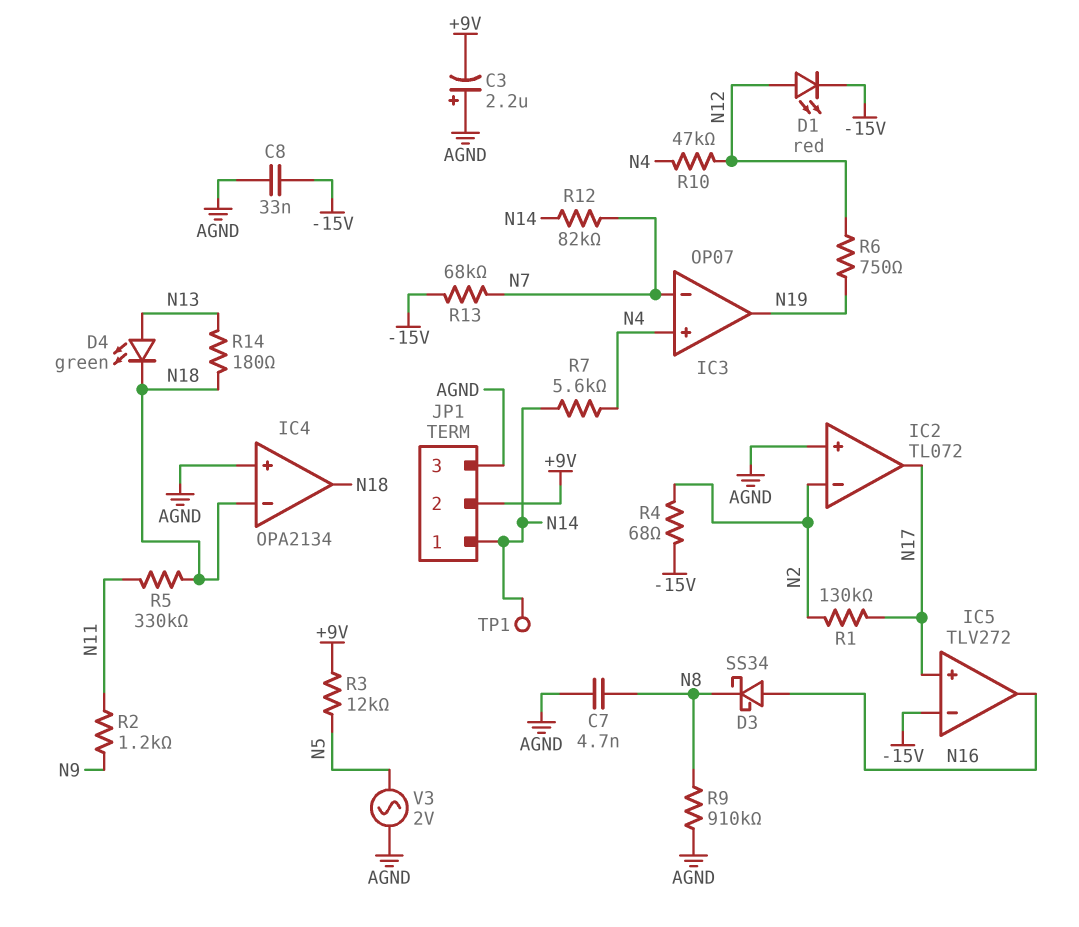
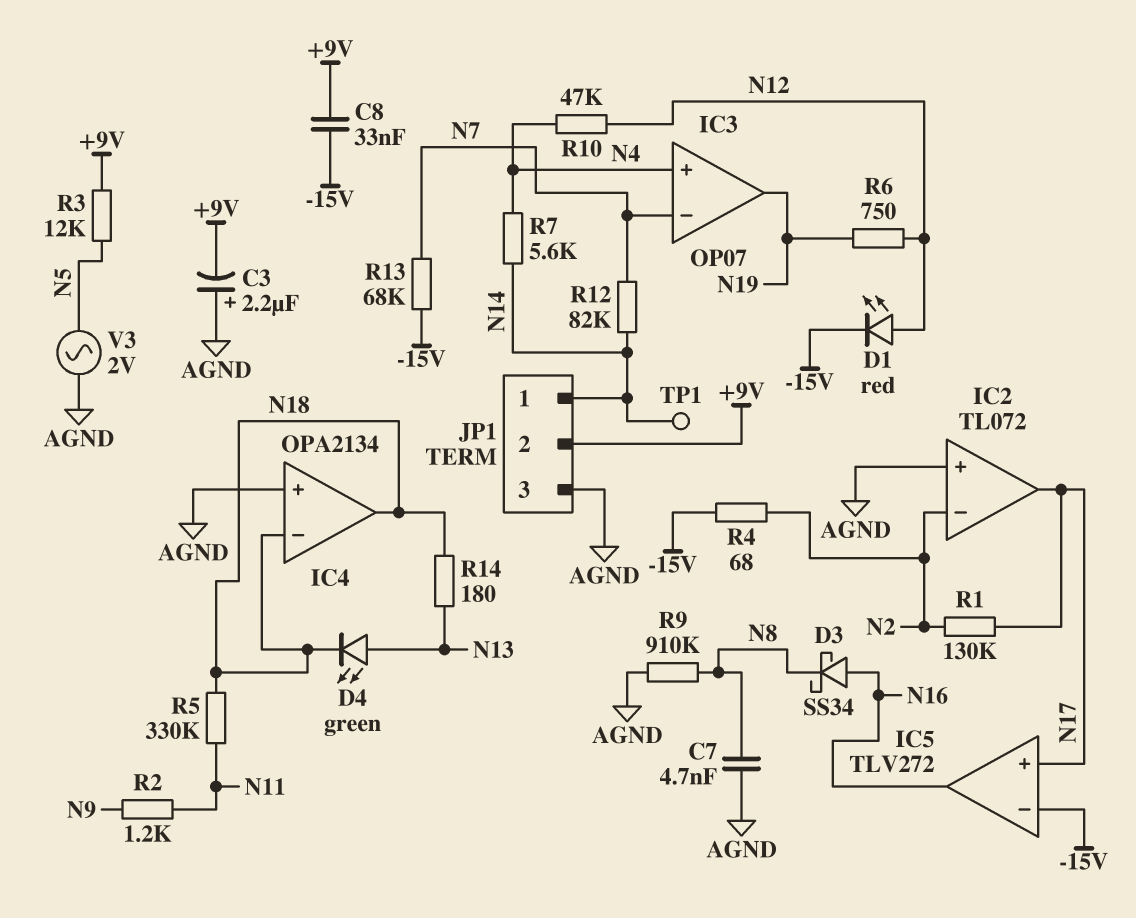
C8: 33nF (-15V, AGND) -> 33nF (+9V, -15V)

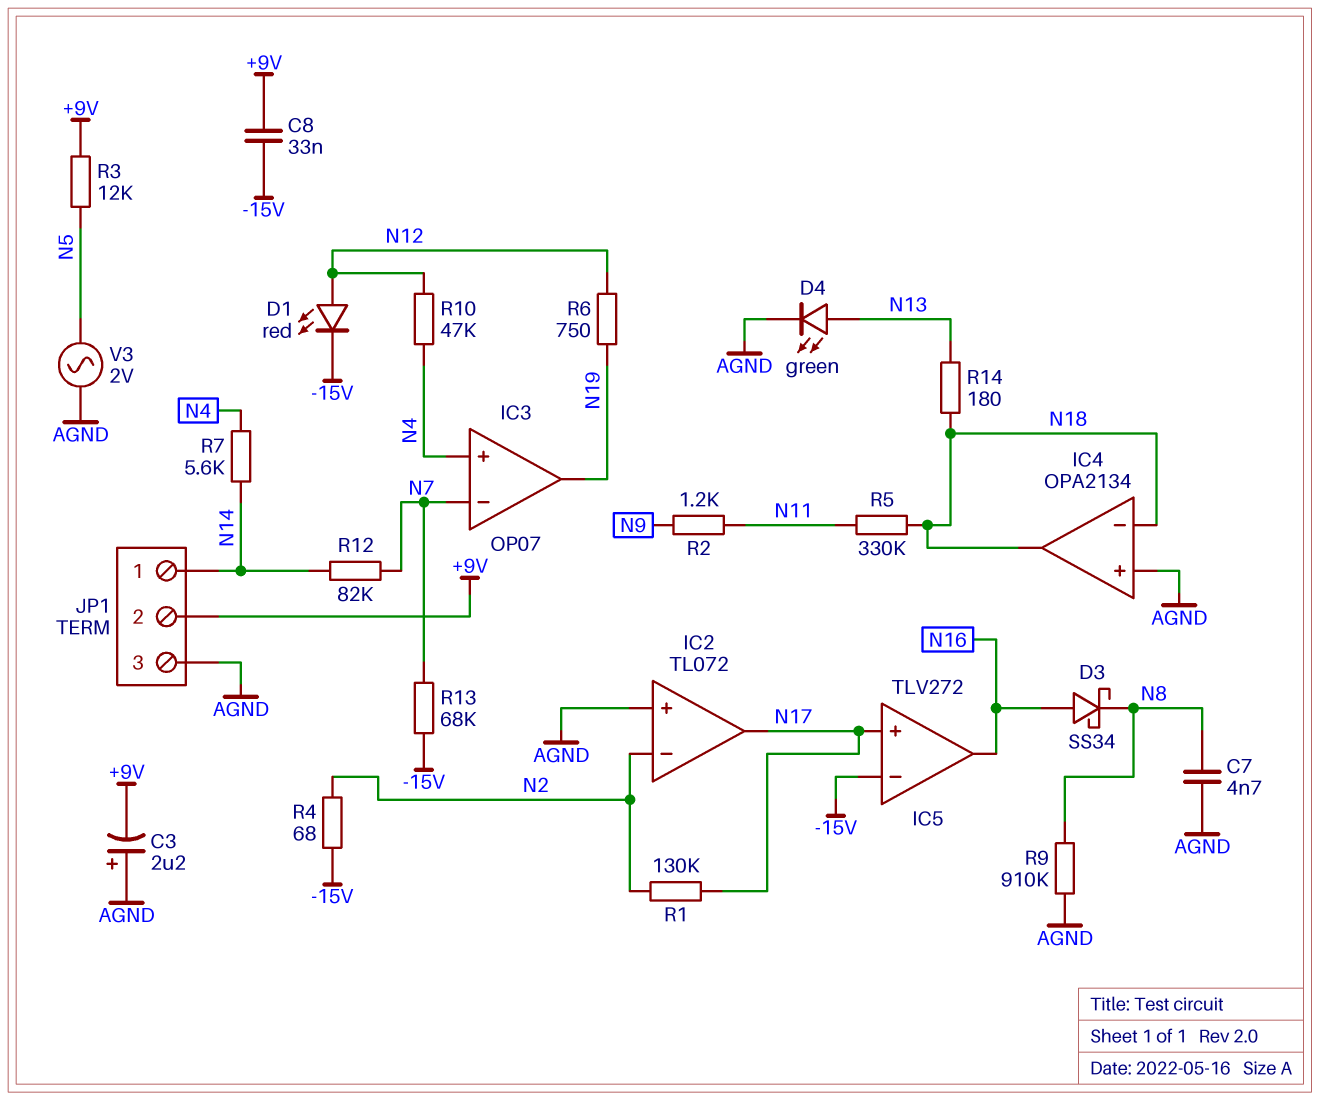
D4: LED green (A N13, K N18) -> LED green (A N13, K AGND)
TP1: test point (N14) -> none

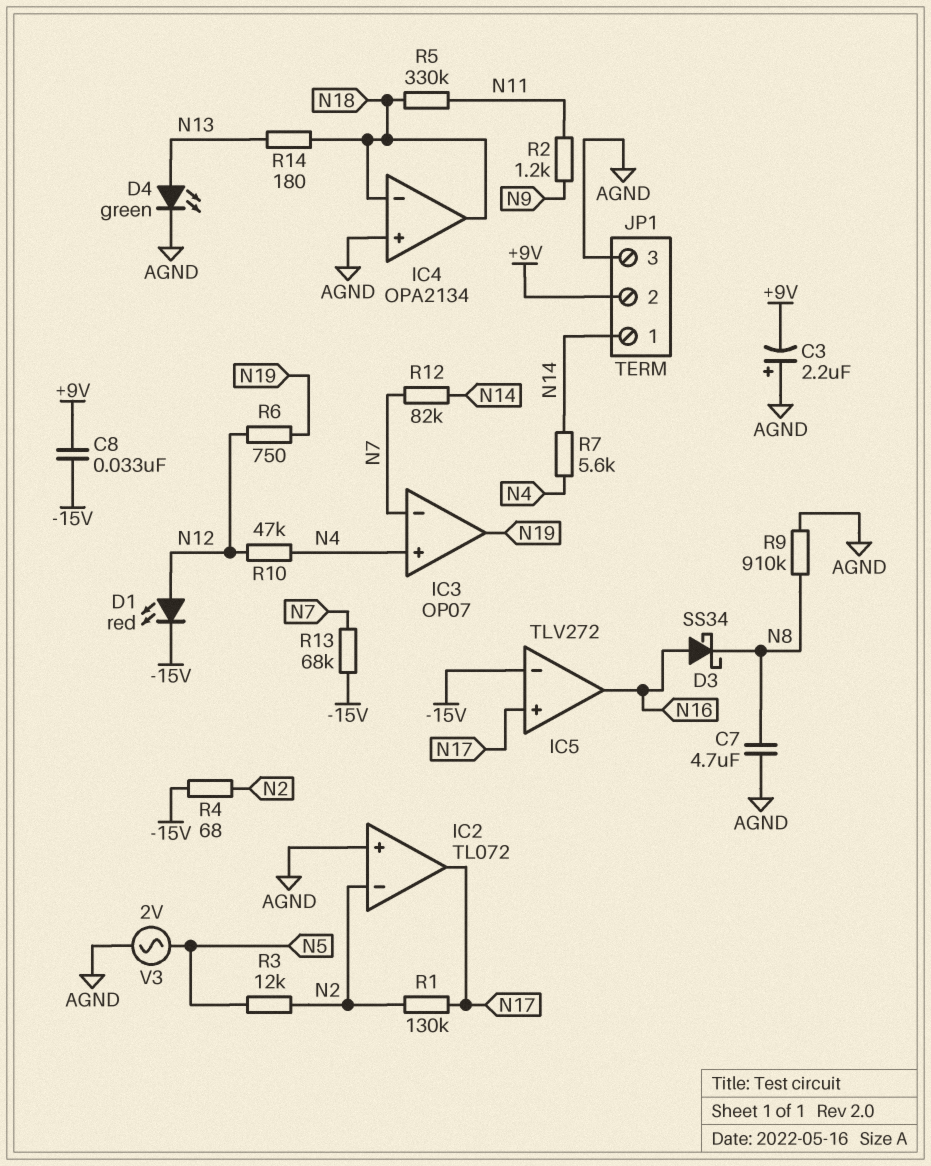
C7: 4.7nF (AGND, N8) -> 4.7uF (AGND, N8)
R3: 12k (+9V, N5) -> 12k (N2, N5)

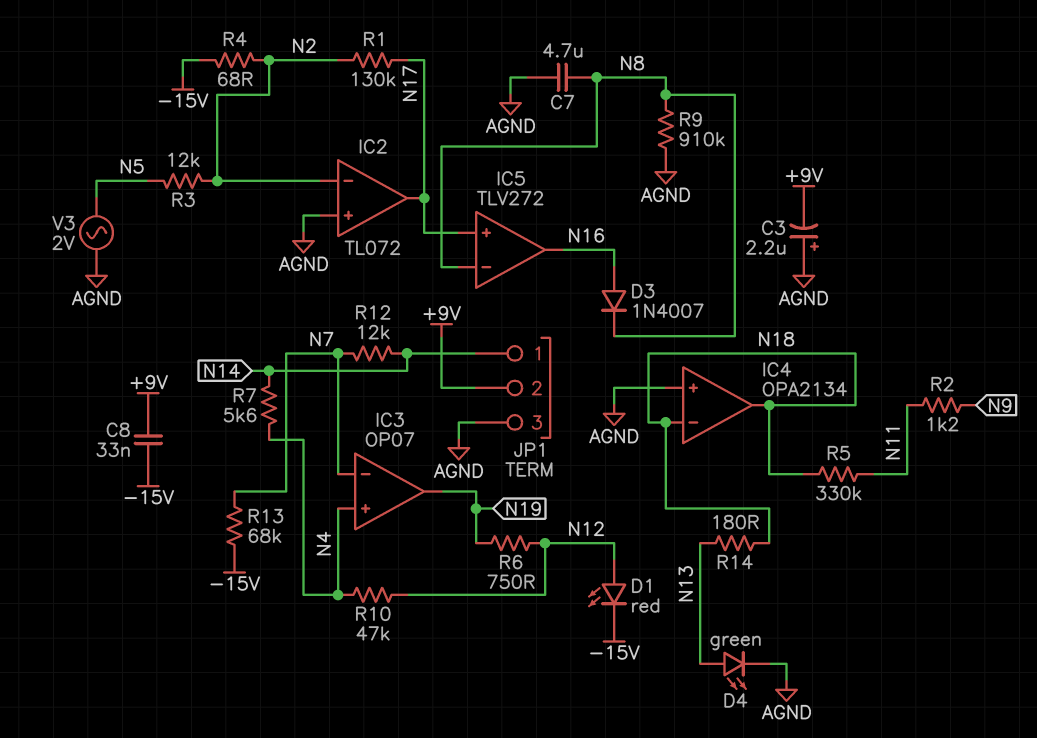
D3: schottky SS34 (A N16, K N8) -> diode 1N4007 (A N16, K N8)
IC5 pin in-: -15V -> N8
R12: 82k (N7, N14) -> 12k (N7, N14)

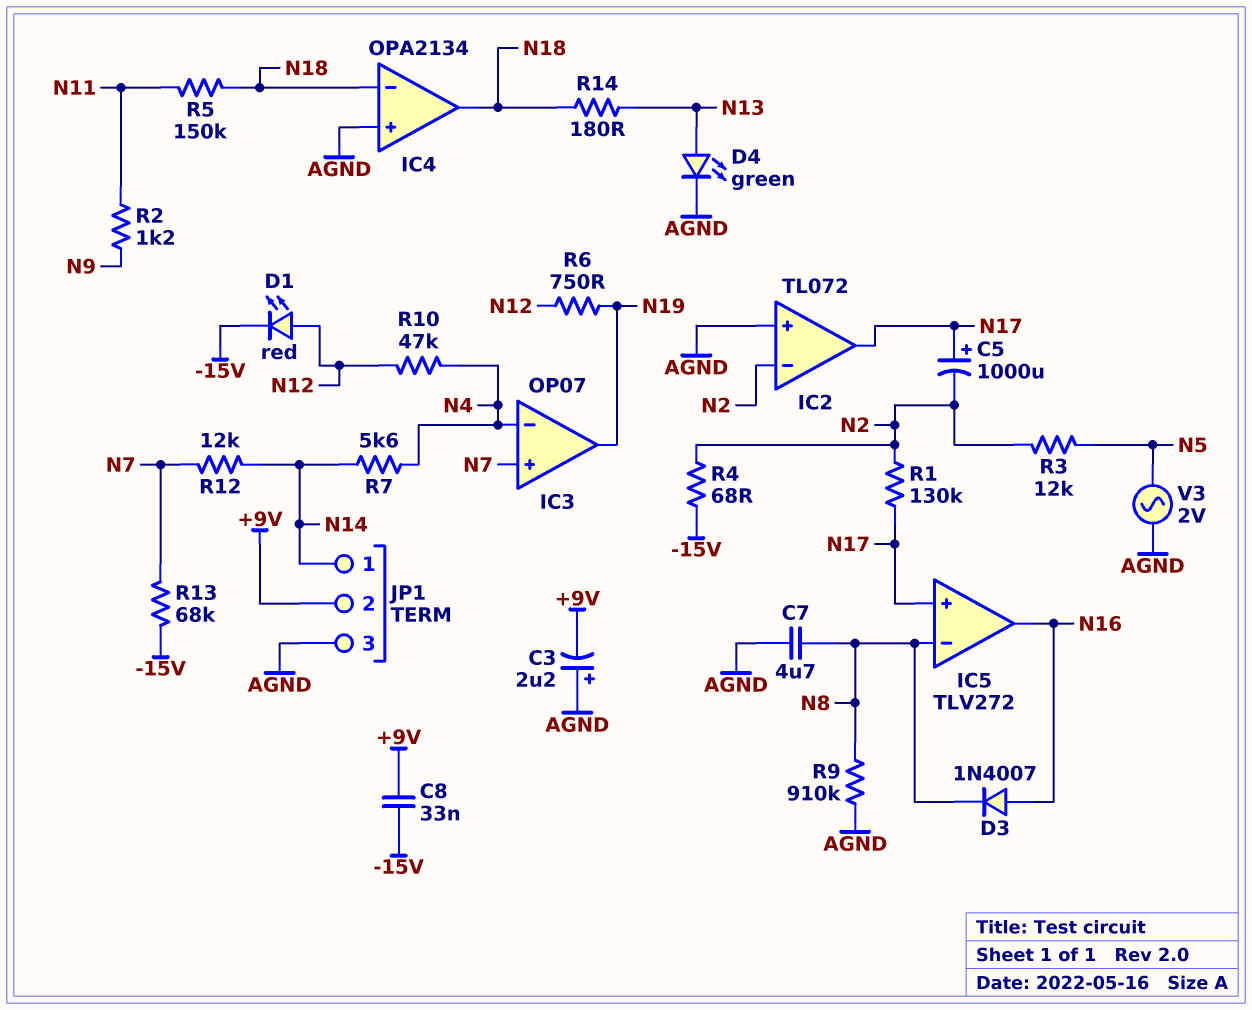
C5: none -> 1000uF (plus N17, minus N2)
IC3 pin in+: N4 -> N7
IC3 pin in-: N7 -> N4
R5: 330k (N11, N18) -> 150k (N11, N18)

